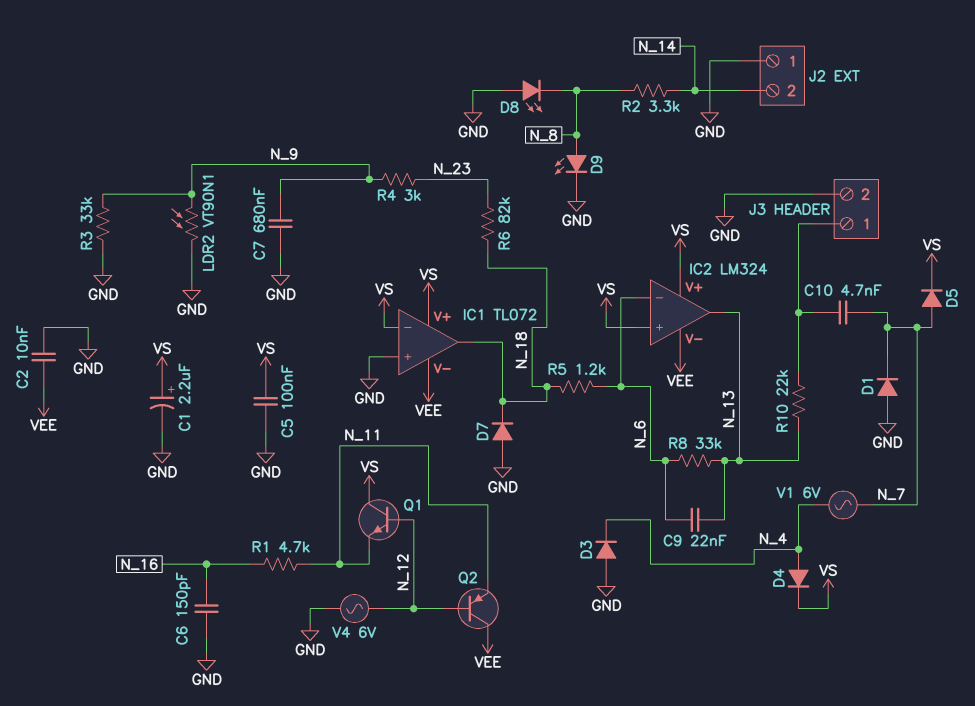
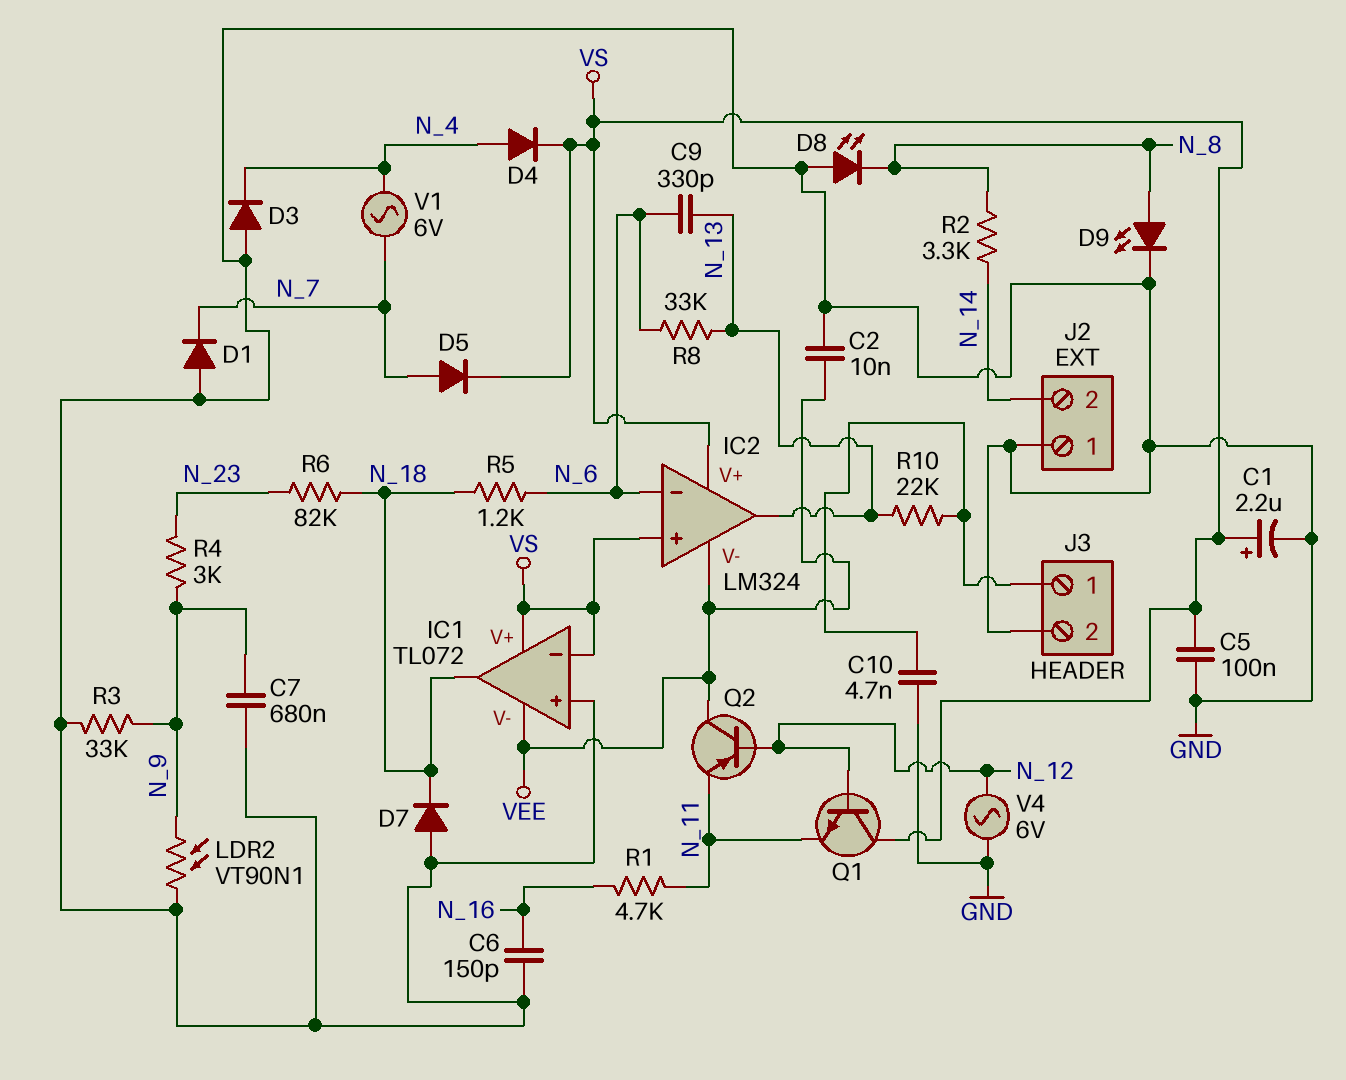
C9: 22nF (N_6, N_13) -> 330pF (N_6, N_13)
C10: 4.7nF (J3/1, N_7) -> 4.7nF (GND, J3/1)

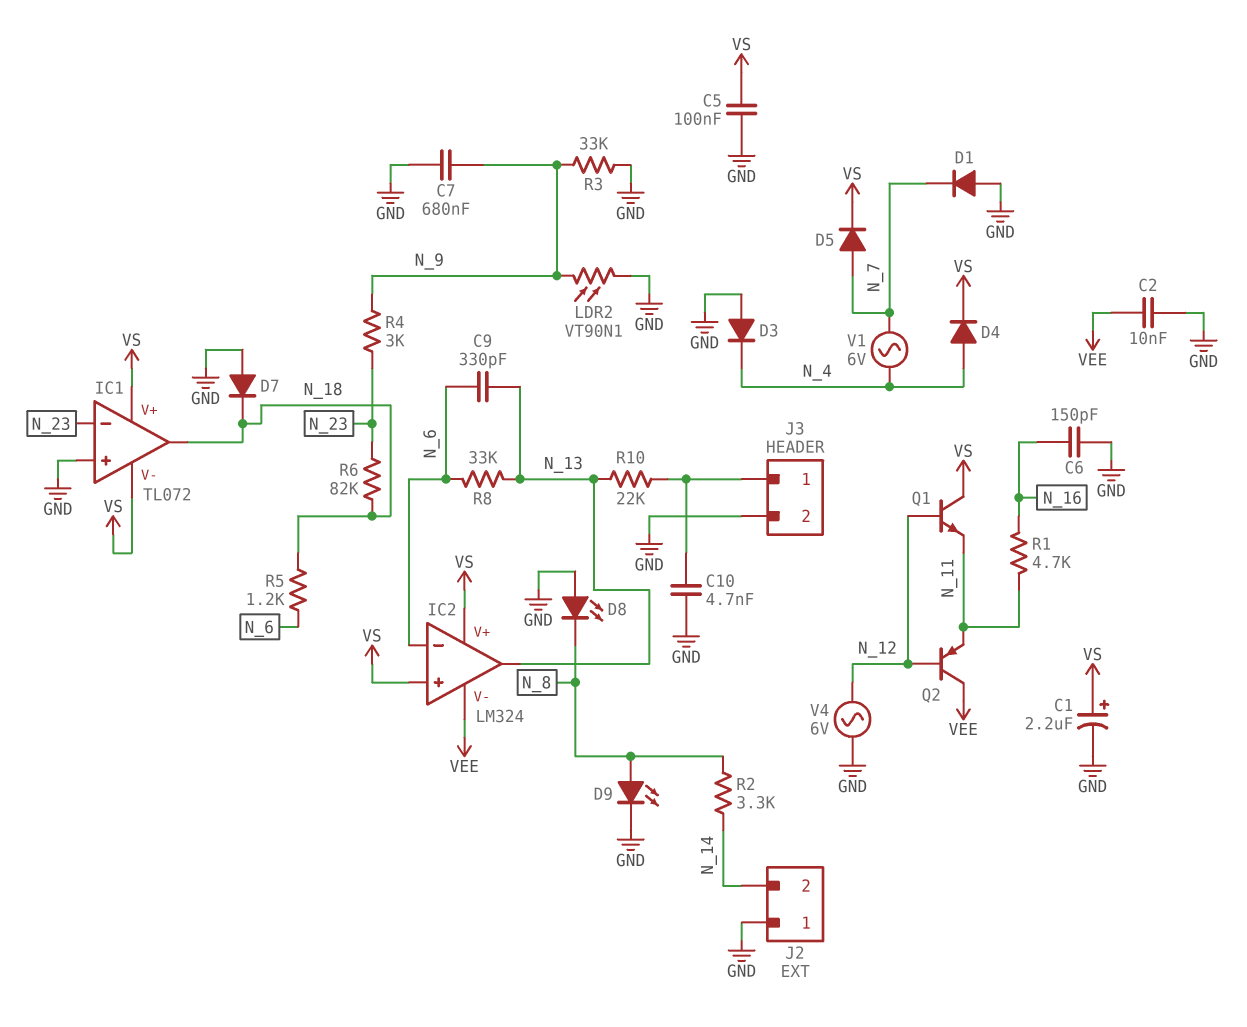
IC1 pin V-: VEE -> VS
IC1 pin in-: VS -> N_23

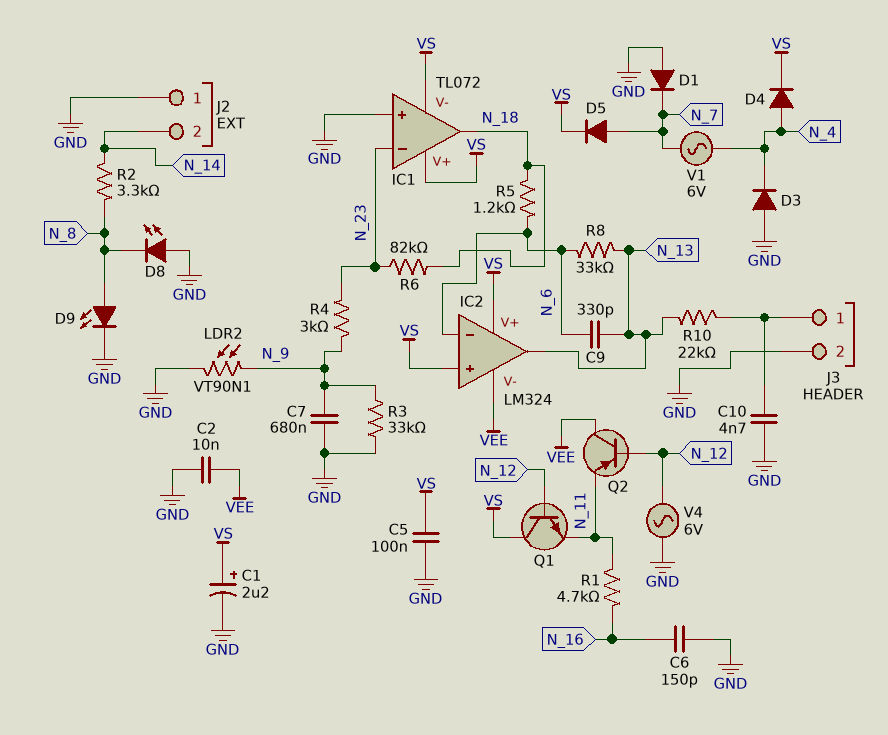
D7: diode (A GND, K N_18) -> none

